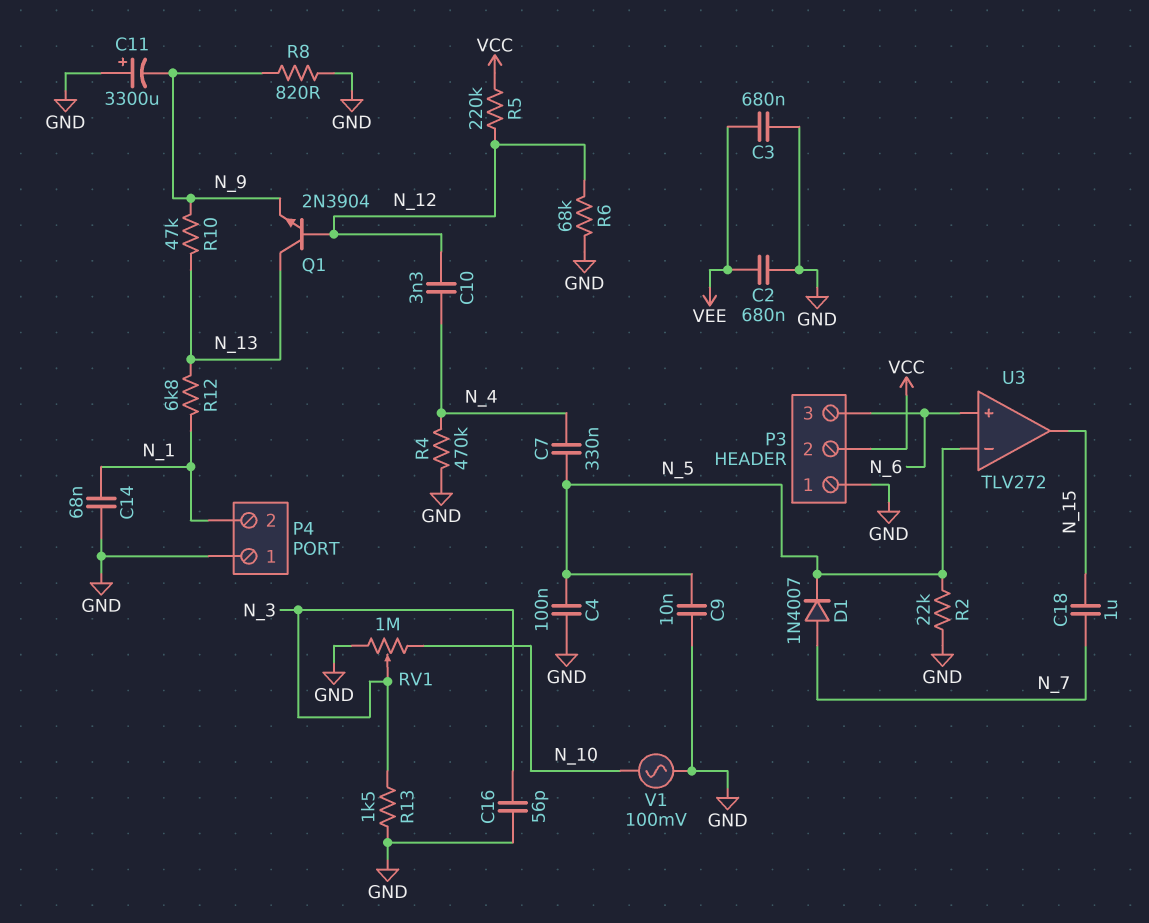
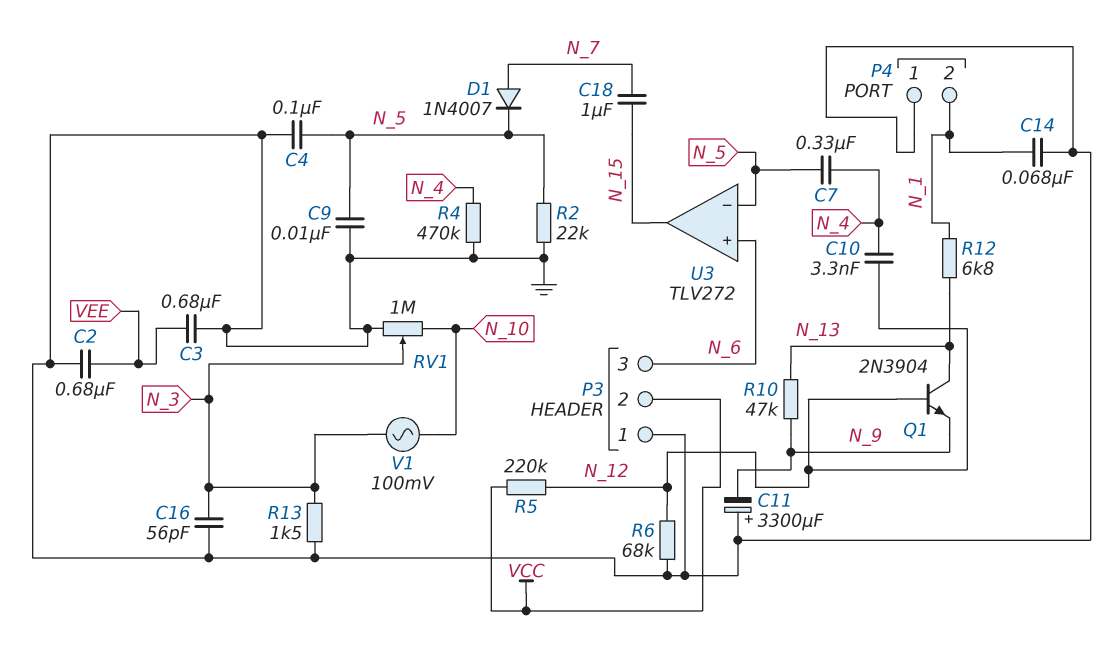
R8: 820 (GND, N_9) -> none
V1: AC 100mV (GND, N_10) -> AC 100mV (N_3, N_10)

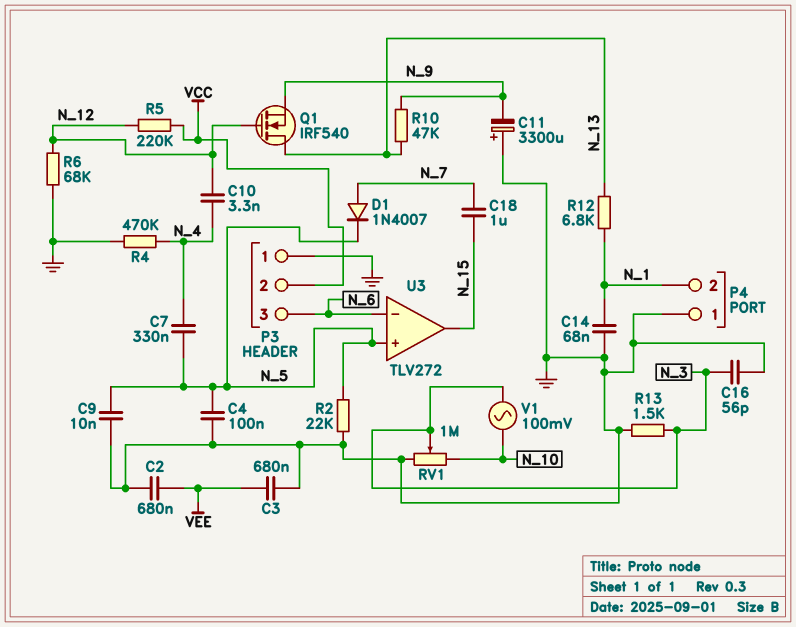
Q1: NPN 2N3904 (B N_12, C N_13, E N_9) -> NMOS IRF540 (G N_12, D N_13, S N_9)
U3 pin in+: N_6 -> N_5
U3 pin in-: N_5 -> N_6

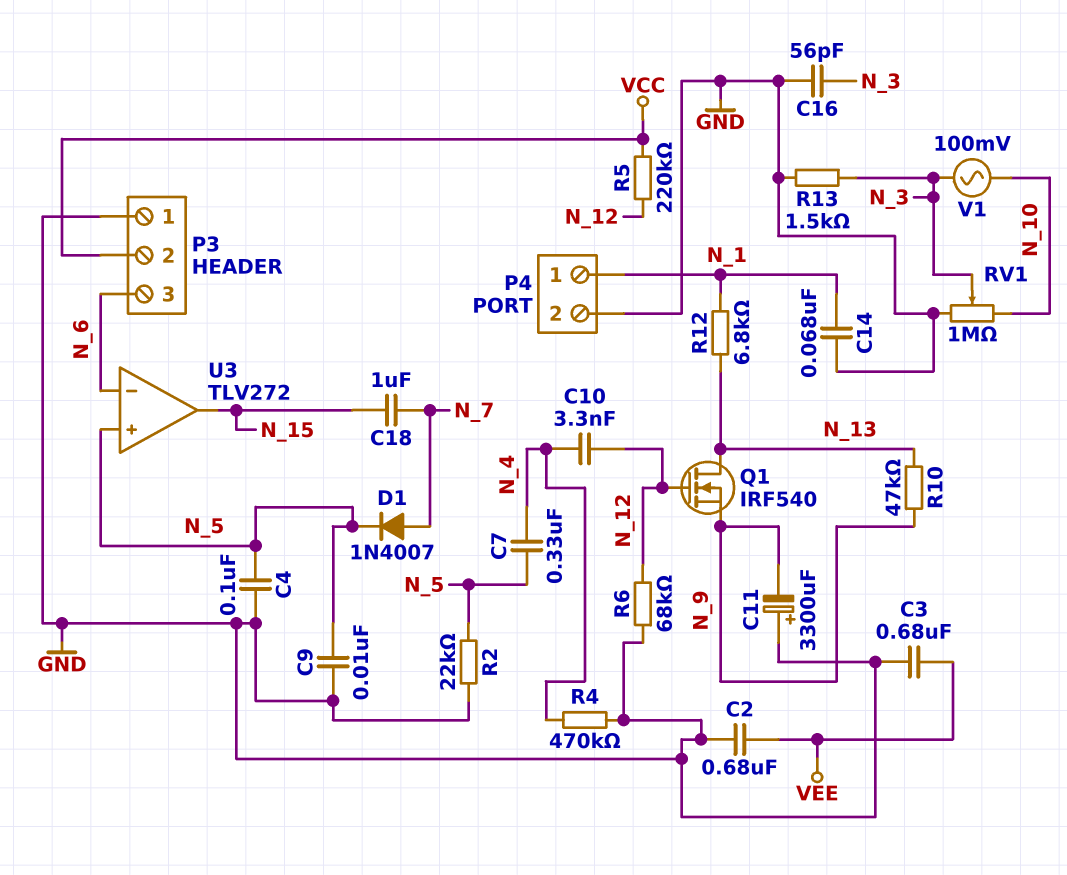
P4 pin 1: GND -> N_1
P4 pin 2: N_1 -> GND

